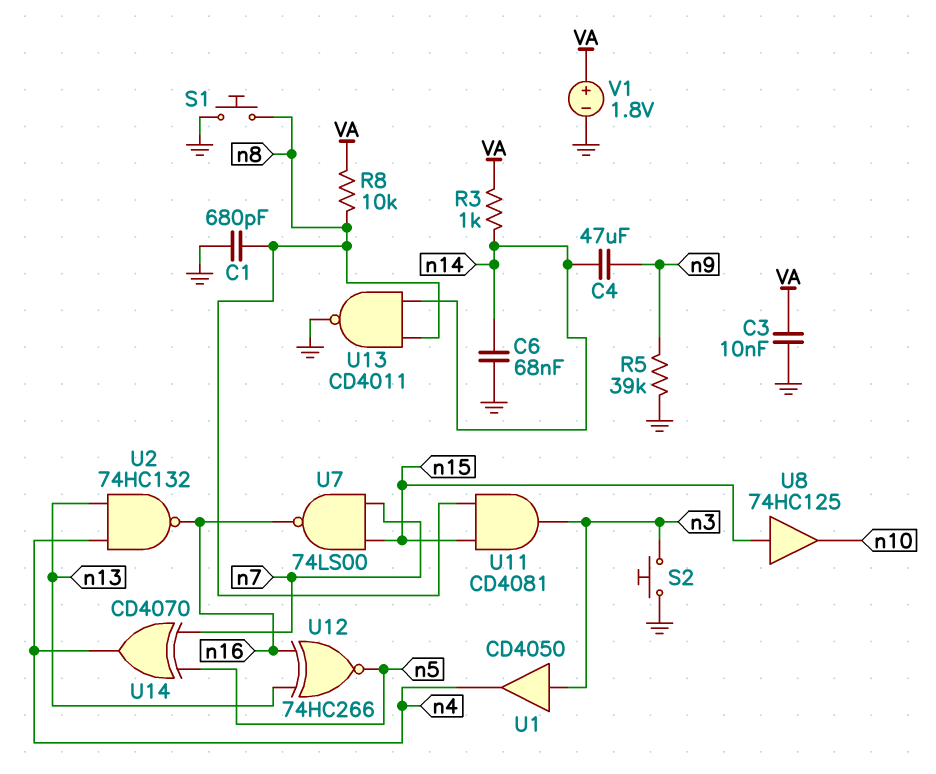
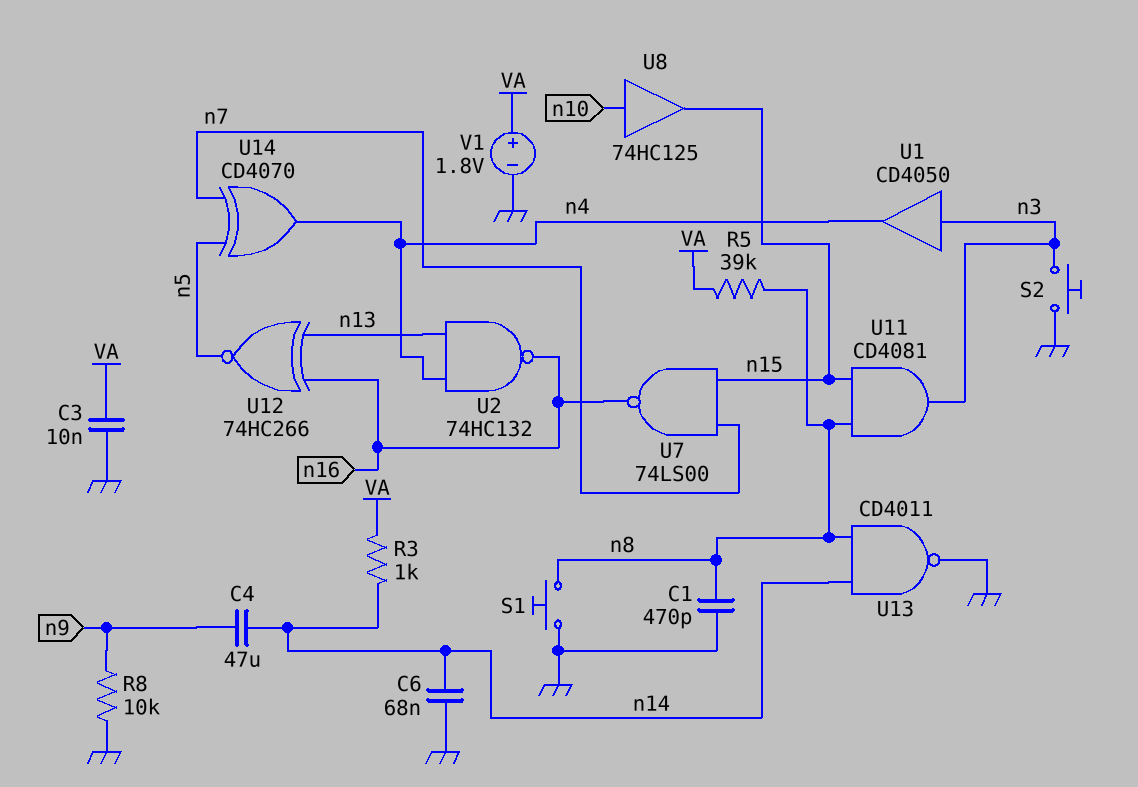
C1: 680pF (GND, n8) -> 470pF (GND, n8)
R5: 39k (GND, n9) -> 39k (VA, n8)
R8: 10k (VA, n8) -> 10k (GND, n9)
U8: buffer 74HC125 (in n15, out n10) -> buffer 74HC125 (in n10, out n15)

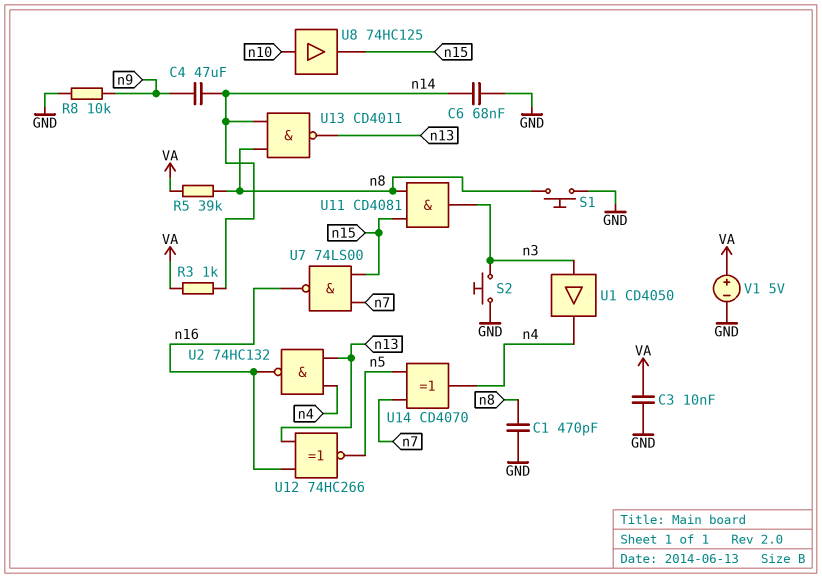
U13: NAND CD4011 (in n8, in n14, out GND) -> NAND CD4011 (in n8, in n14, out n13)
V1: 1.8V (plus VA, minus GND) -> 5V (plus VA, minus GND)

